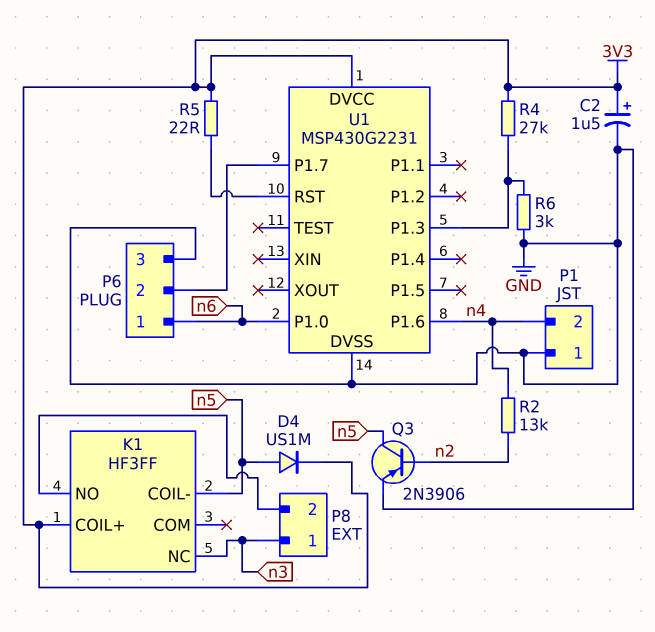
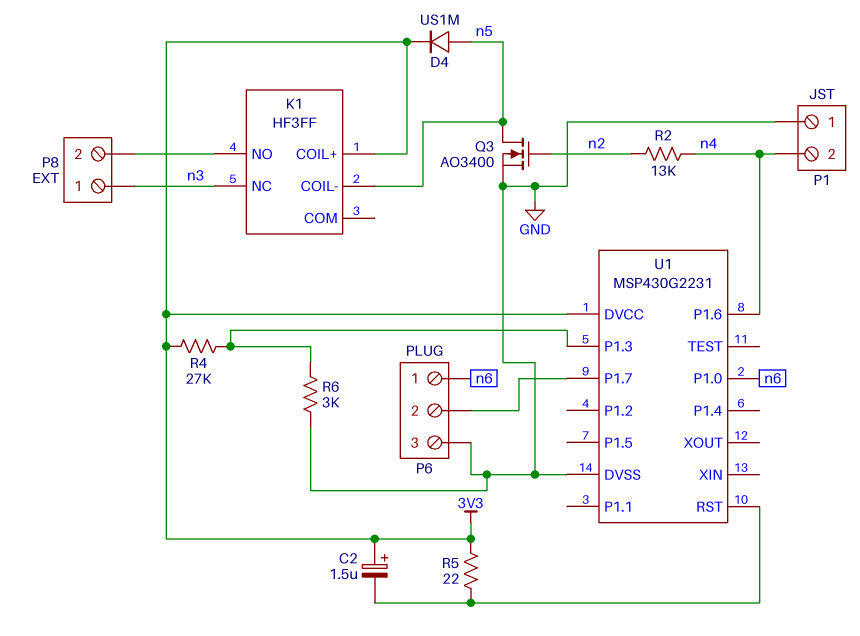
C2: 1.5uF (plus 3V3, minus GND) -> 1.5uF (plus 3V3, minus U1/RST)
Q3: PNP 2N3906 (B n2, C n5, E GND) -> NMOS AO3400 (G n2, D n5, S GND)

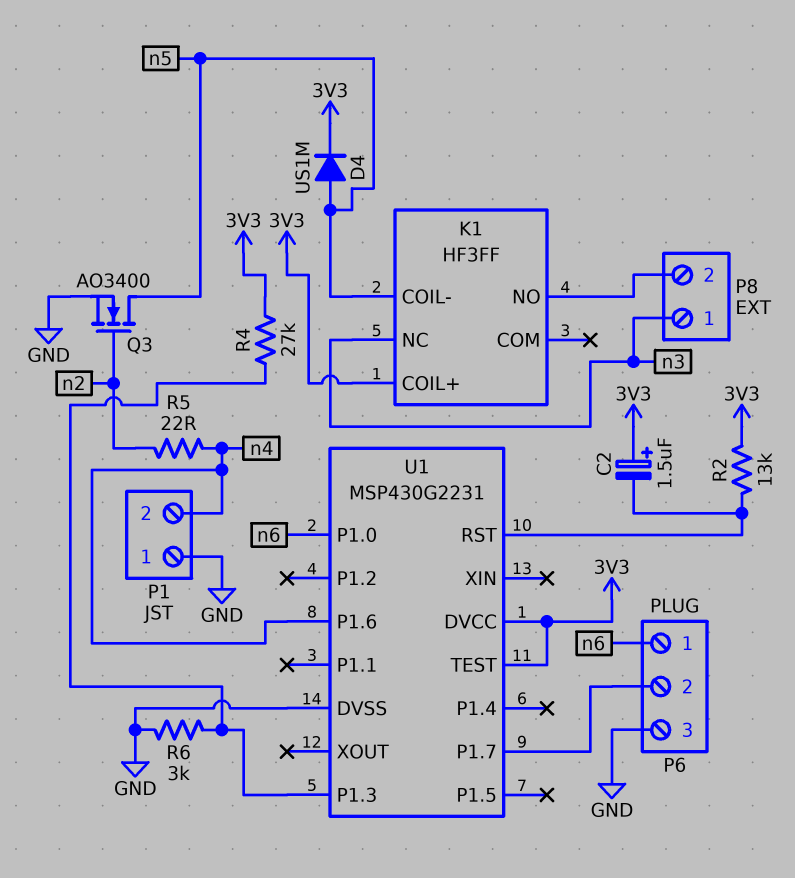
R2: 13k (n2, n4) -> 13k (3V3, U1/RST)
R5: 22 (3V3, U1/RST) -> 22 (n2, n4)
U1 pin TEST: none -> 3V3

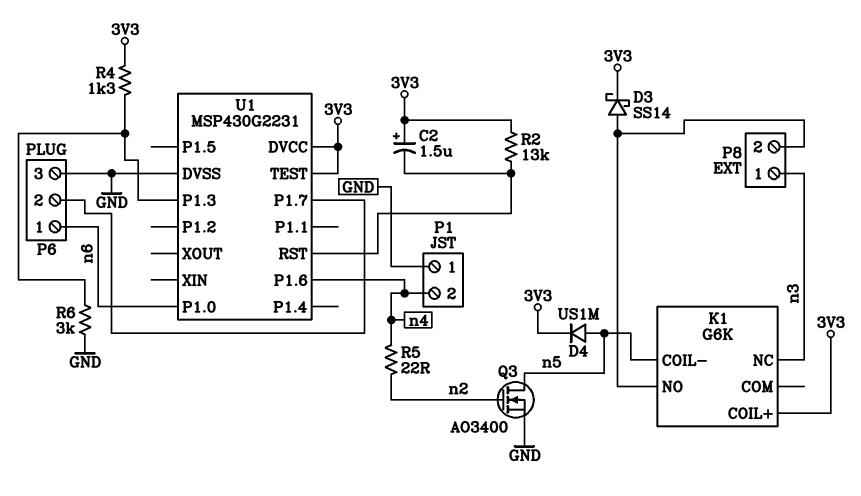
D3: none -> schottky SS14 (A K1/NO, K 3V3)
K1: HF3FF -> G6K
R4: 27k (3V3, U1/P1.3) -> 1.3k (3V3, U1/P1.3)

